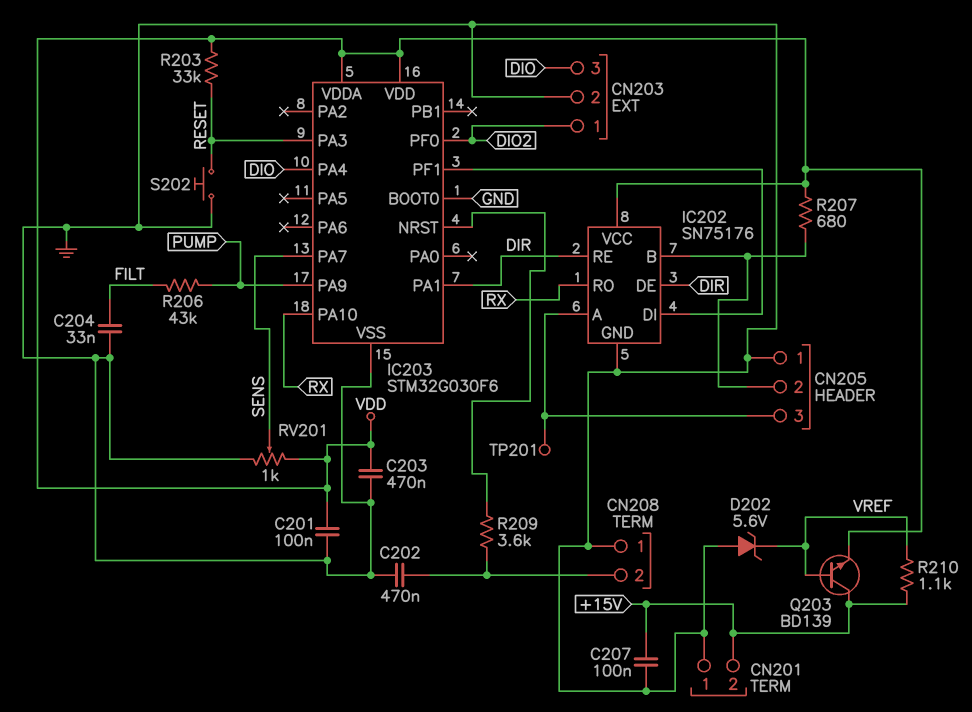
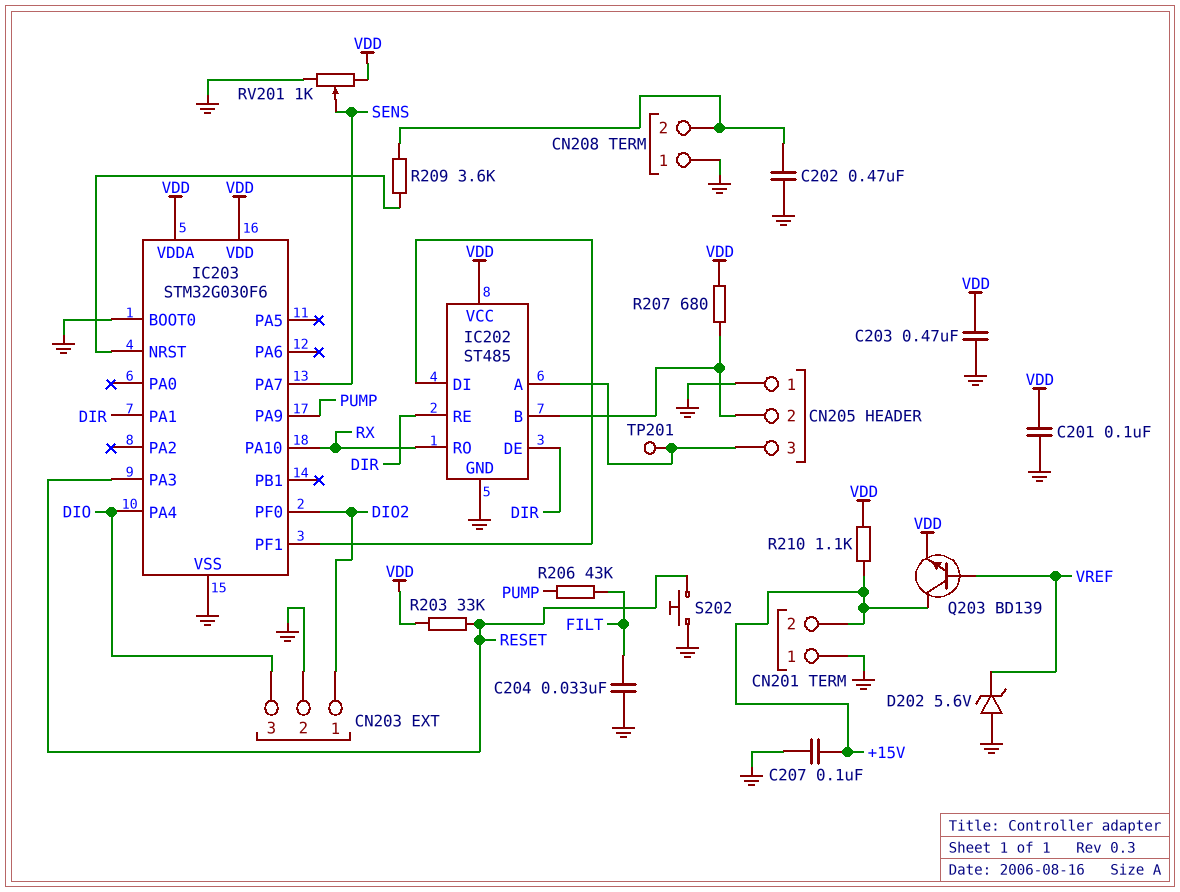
IC202: SN75176 -> ST485
R210: 1.1k (+15V, VREF) -> 1.1k (+15V, VDD)

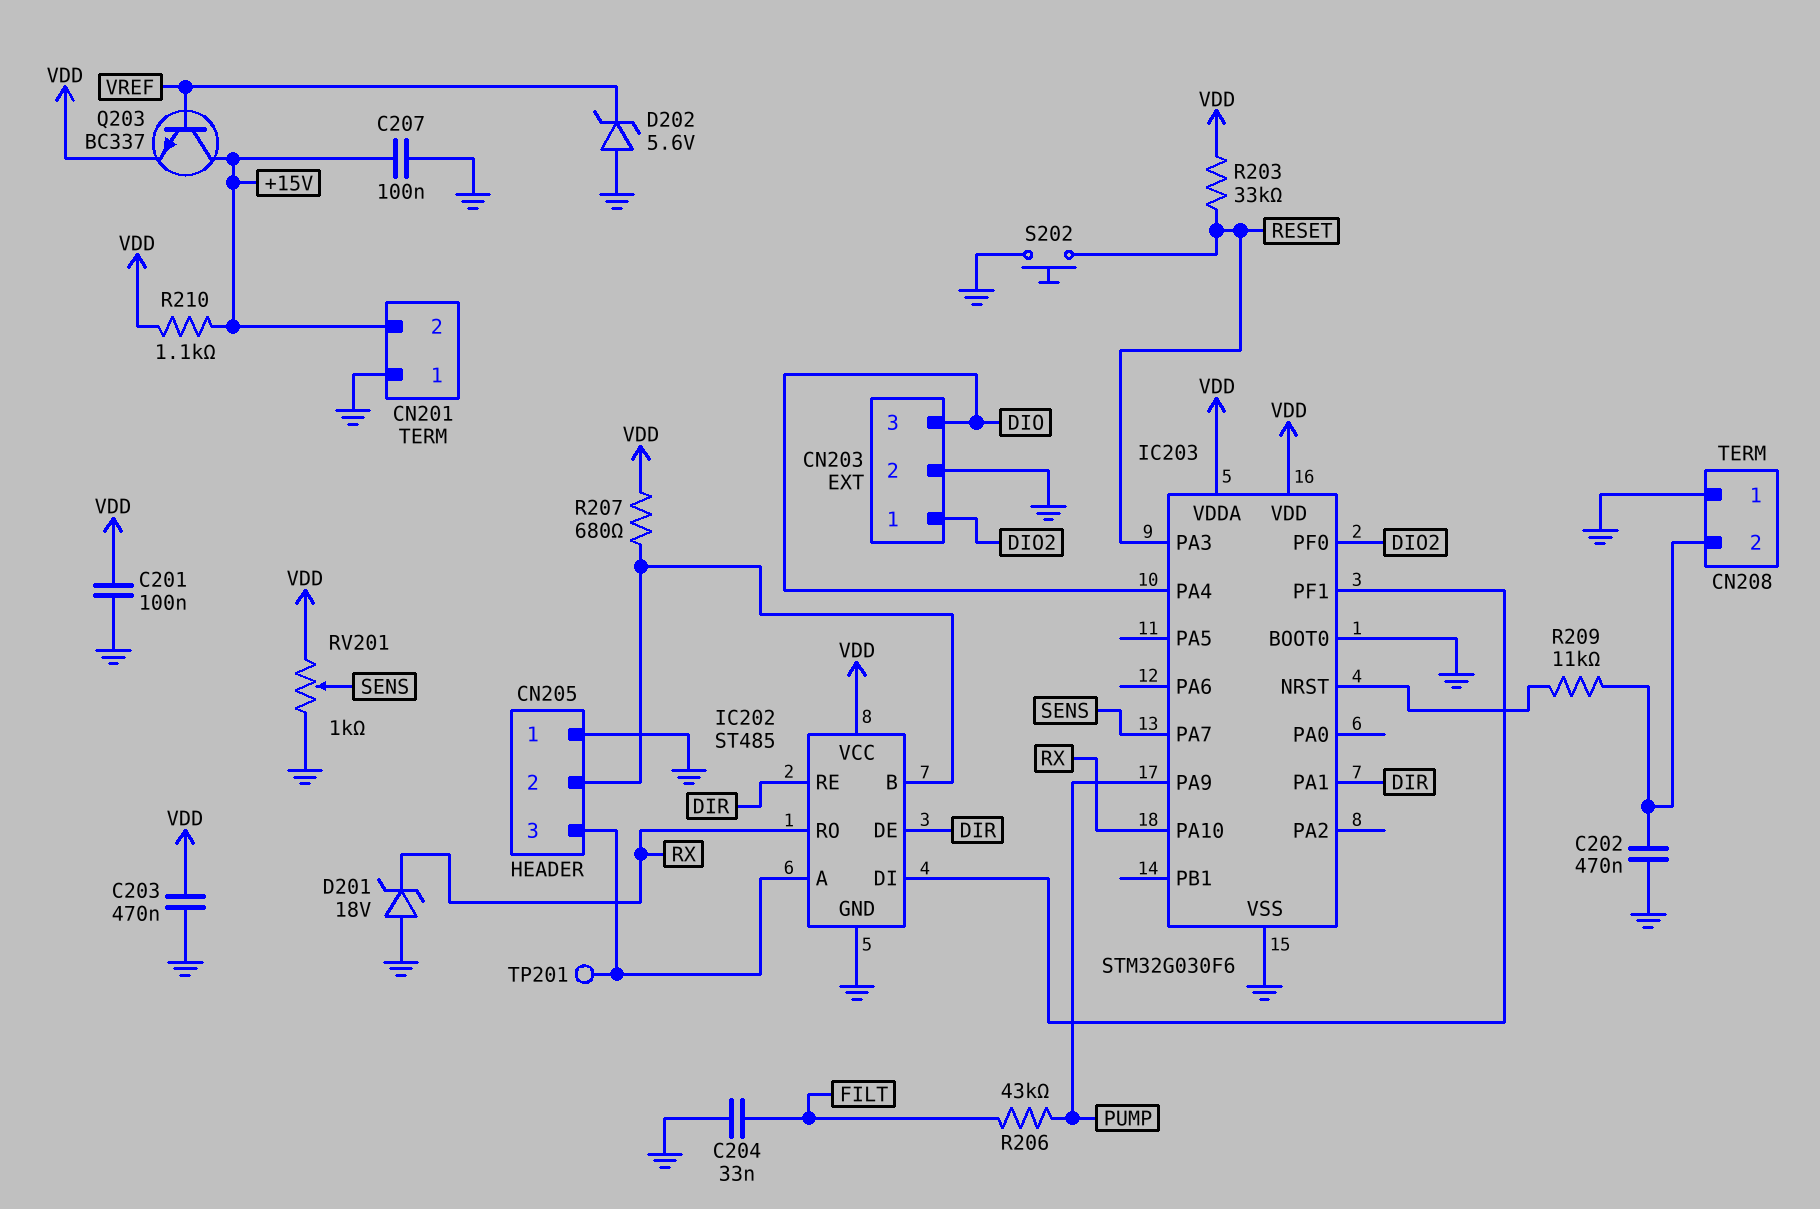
D201: none -> zener 18V (A GND, K RX)
Q203: NPN BD139 (B VREF, C +15V, E VDD) -> NPN BC337 (B VREF, C +15V, E VDD)
R209: 3.6k (CN208/2, IC203/NRST) -> 11k (CN208/2, IC203/NRST)

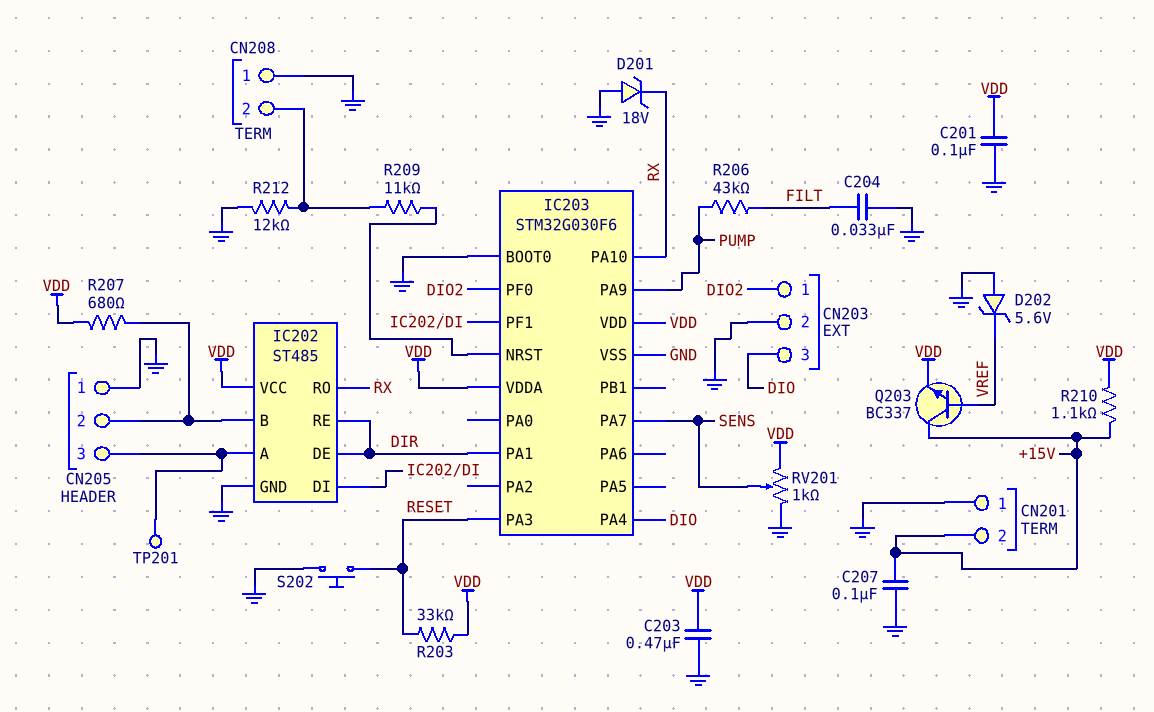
C202: 470nF (CN208/2, GND) -> none
R212: none -> 12k (CN208/2, GND)

